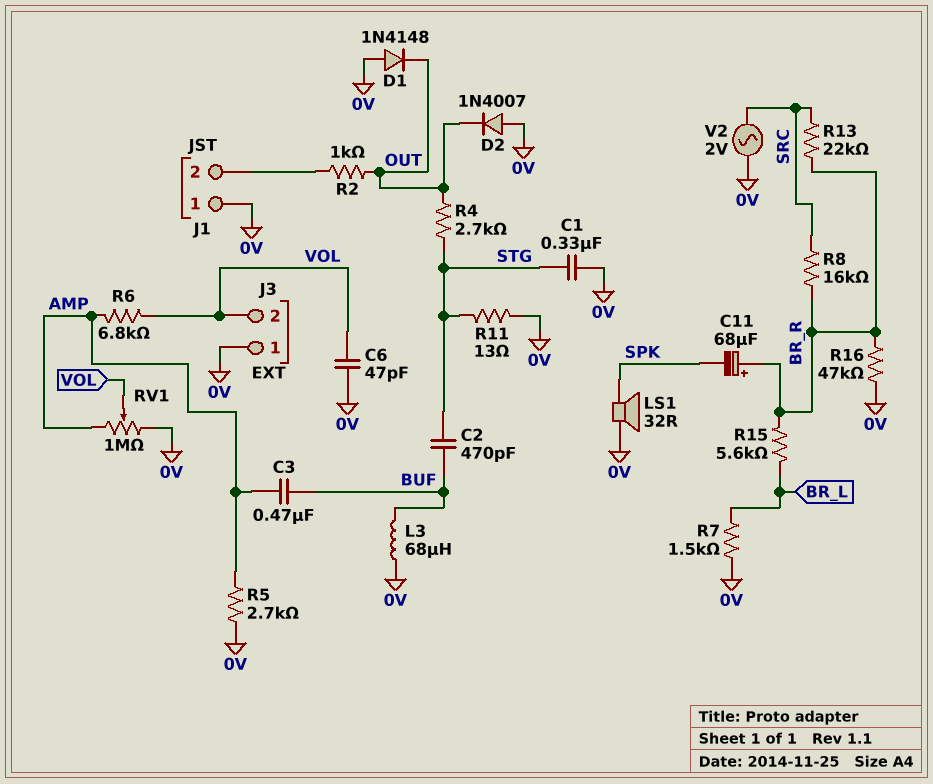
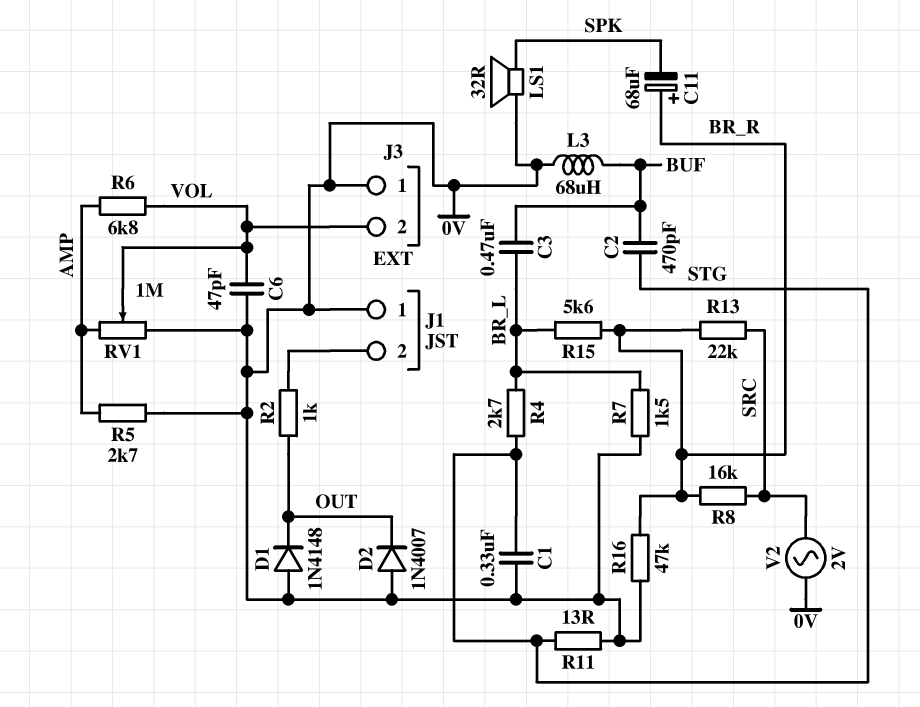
C3: 470nF (AMP, BUF) -> 470nF (BR_L, BUF)
R4: 2.7k (OUT, STG) -> 2.7k (BR_L, STG)

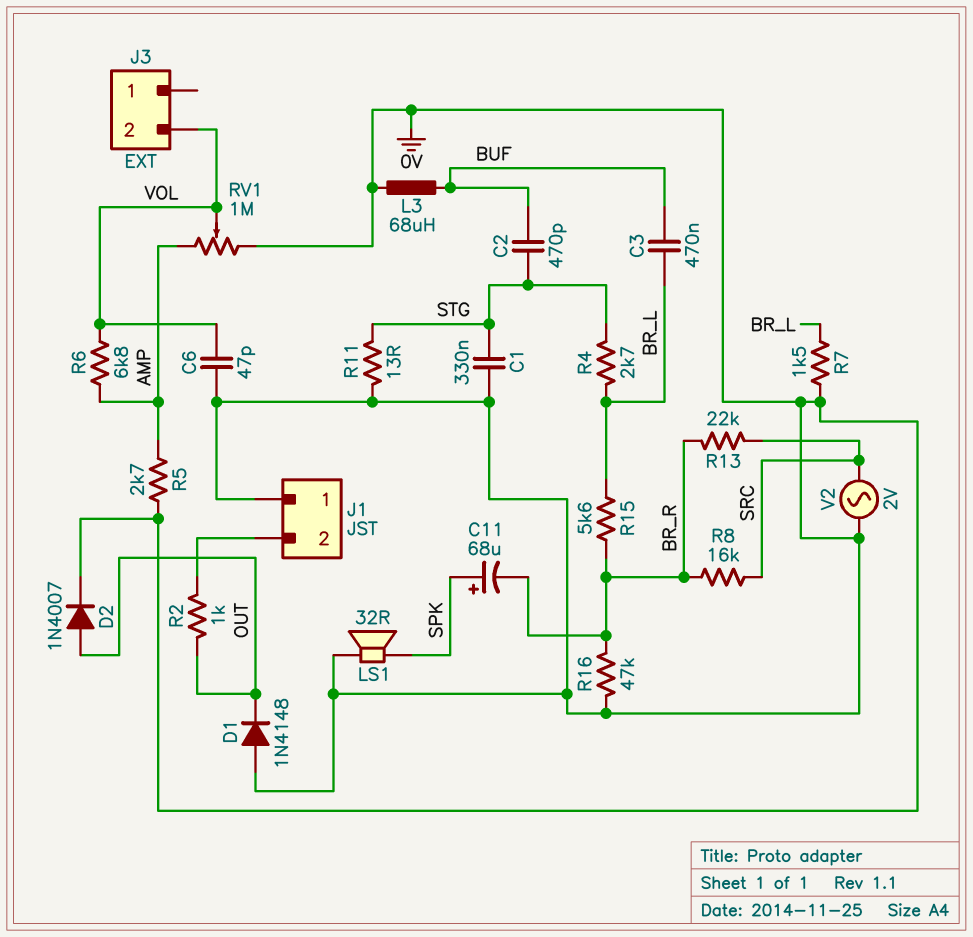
C11: 68uF (plus BR_R, minus SPK) -> 68uF (plus SPK, minus BR_R)
D2: diode 1N4007 (A 0V, K OUT) -> diode 1N4007 (A OUT, K 0V)
J3 pin 1: 0V -> none

